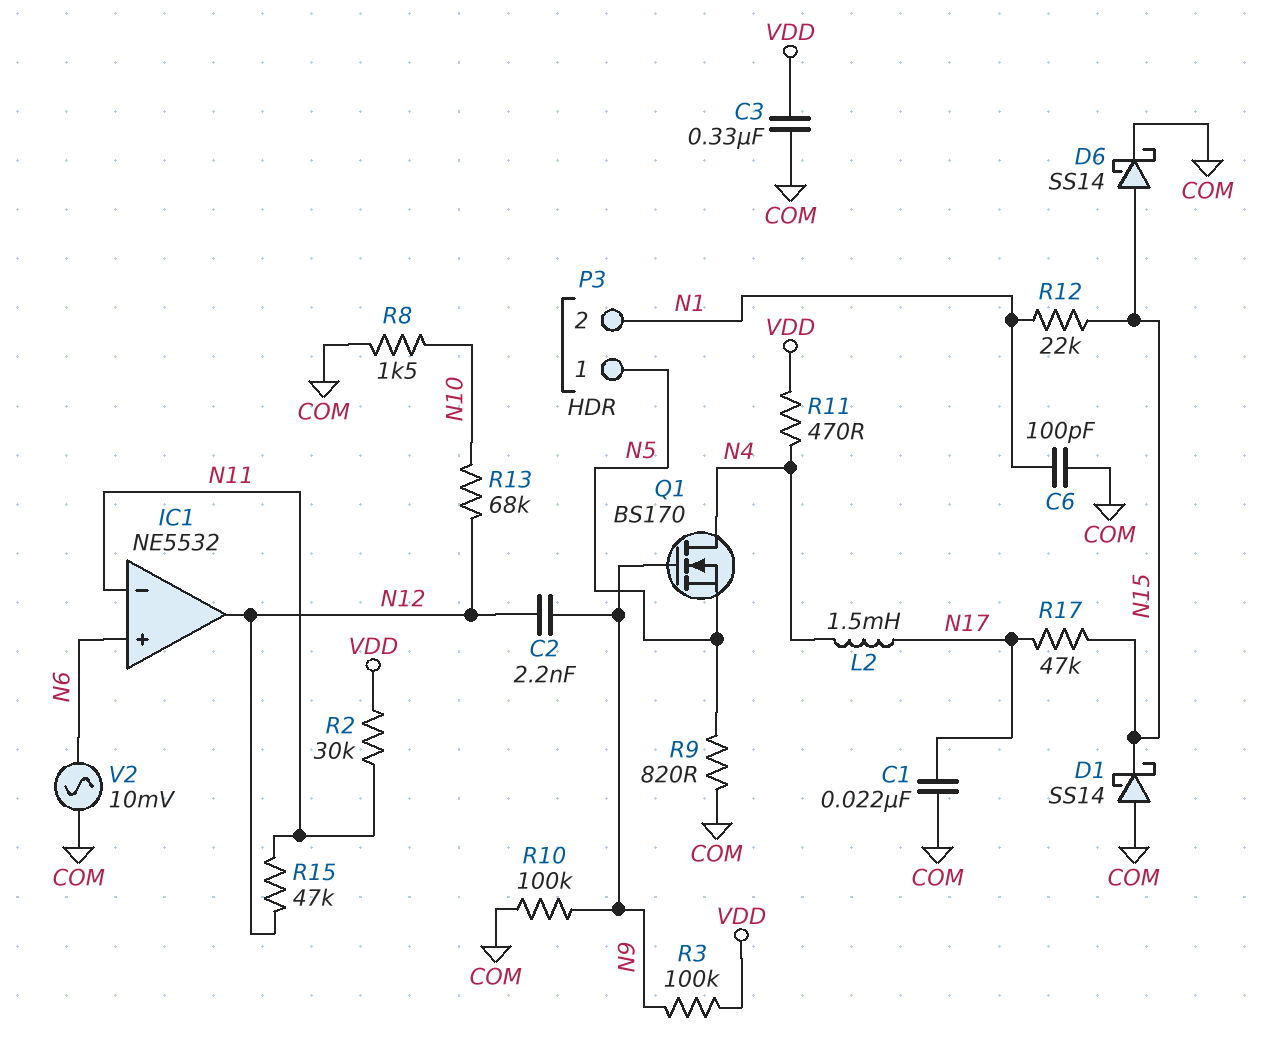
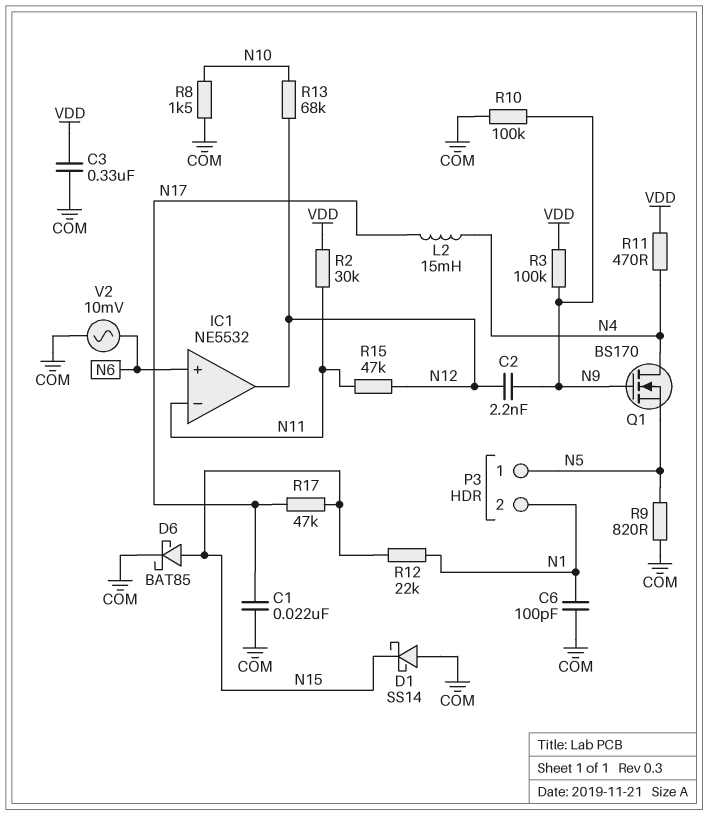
D6: schottky SS14 (A N15, K COM) -> schottky BAT85 (A N15, K COM)
L2: 1.5mH (N4, N17) -> 15mH (N4, N17)

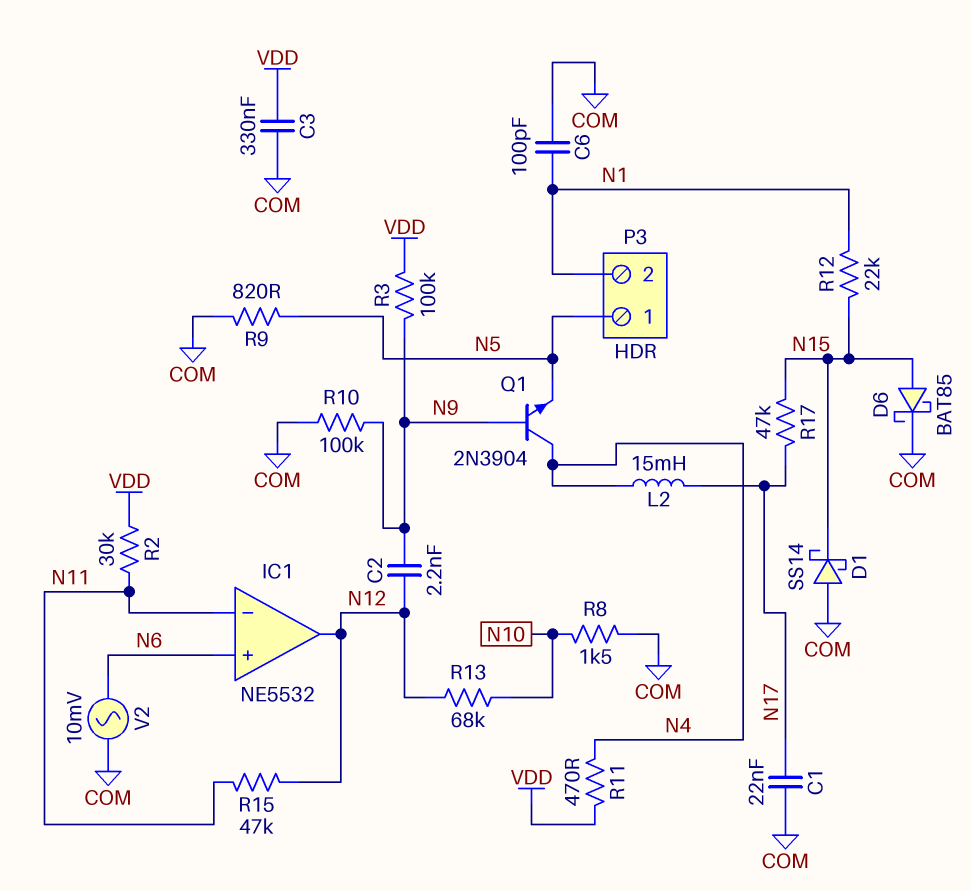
Q1: NMOS BS170 (G N9, D N4, S N5) -> NPN 2N3904 (B N9, C N4, E N5)

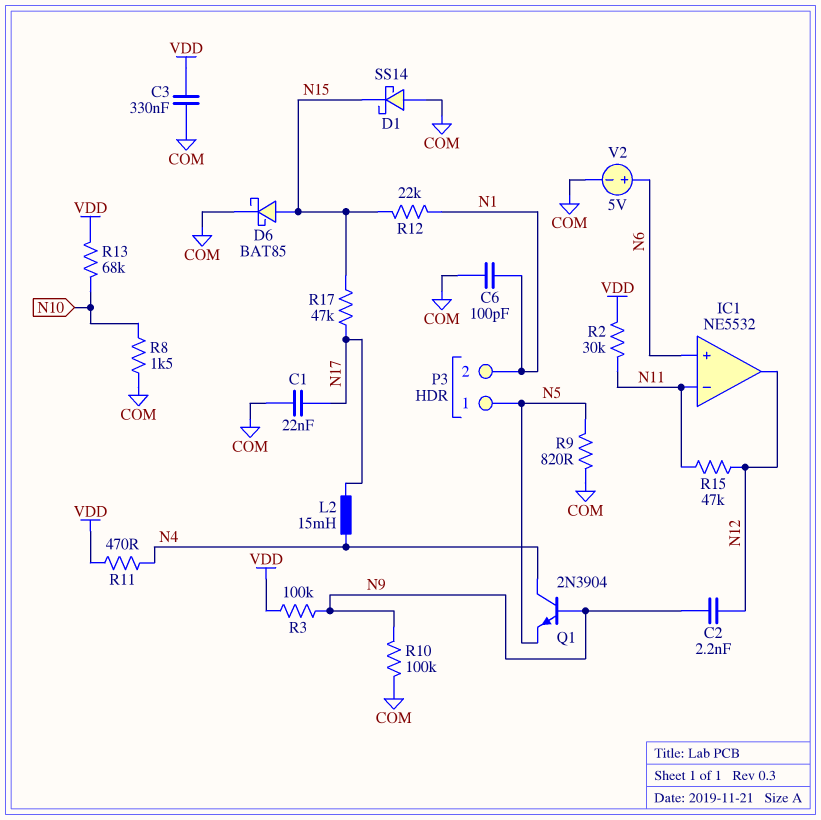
R13: 68k (N10, N12) -> 68k (N10, VDD)
V2: AC 10mV (COM, N6) -> 5V (plus N6, minus COM)

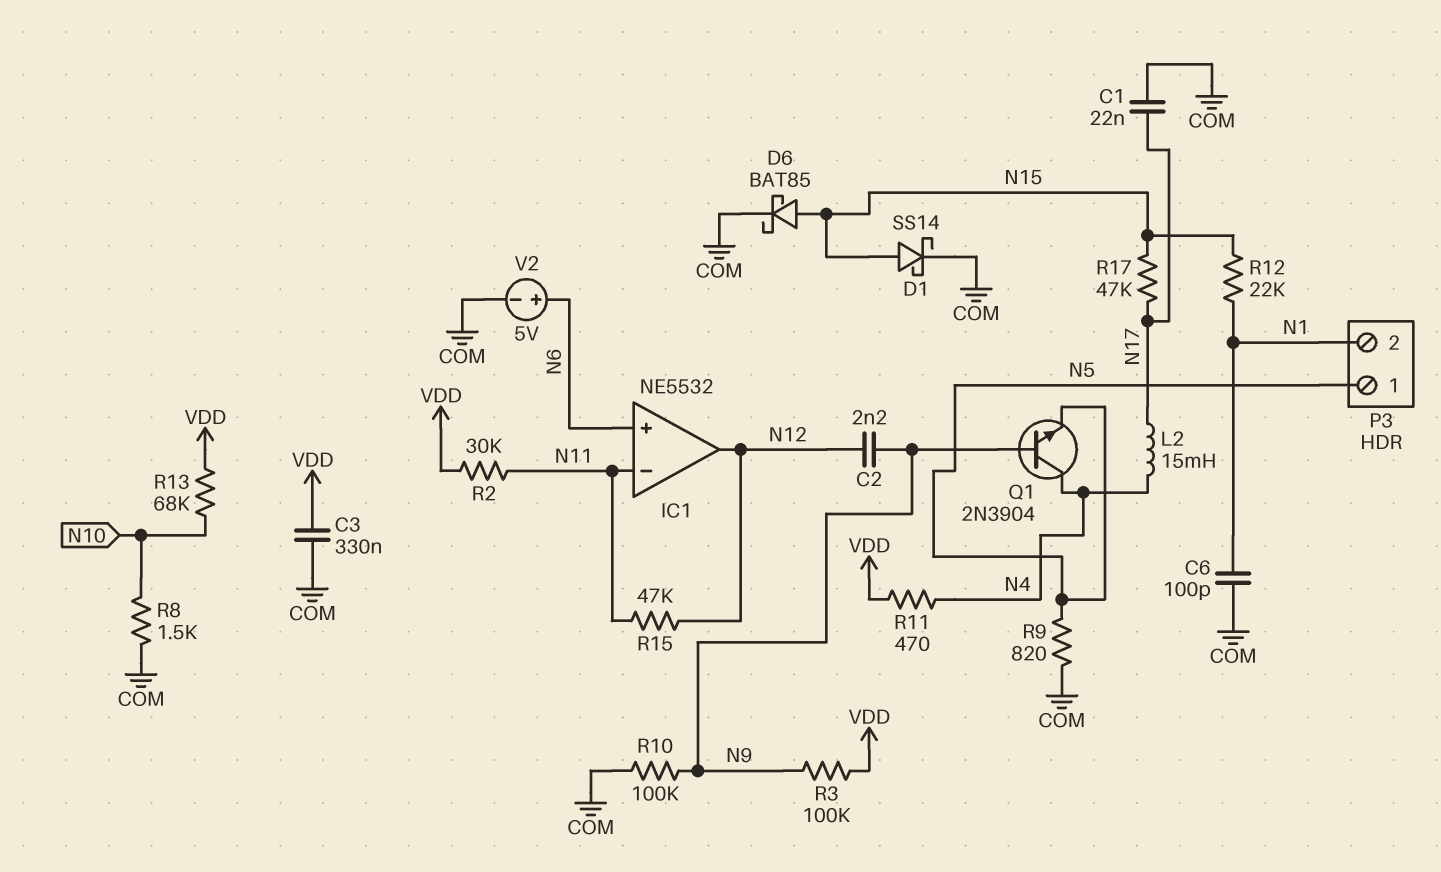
D1: schottky SS14 (A COM, K N15) -> schottky SS14 (A N15, K COM)

